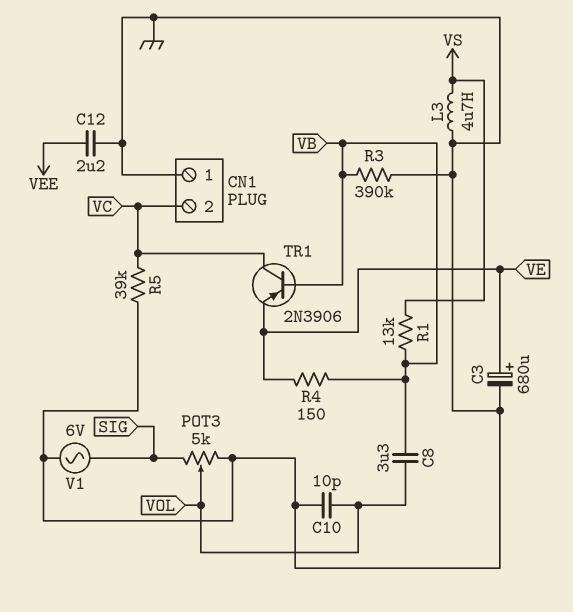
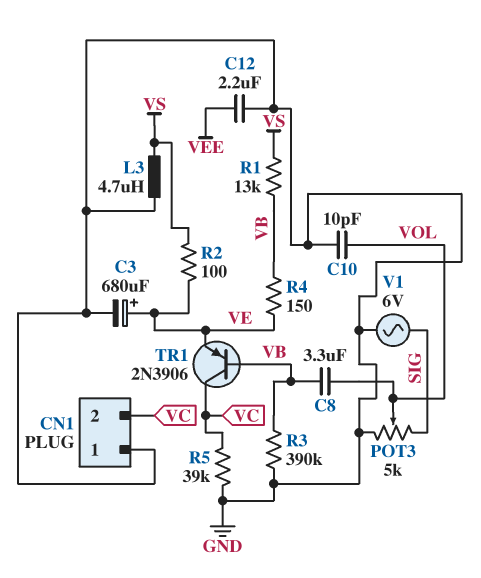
R2: none -> 100 (VE, VS)

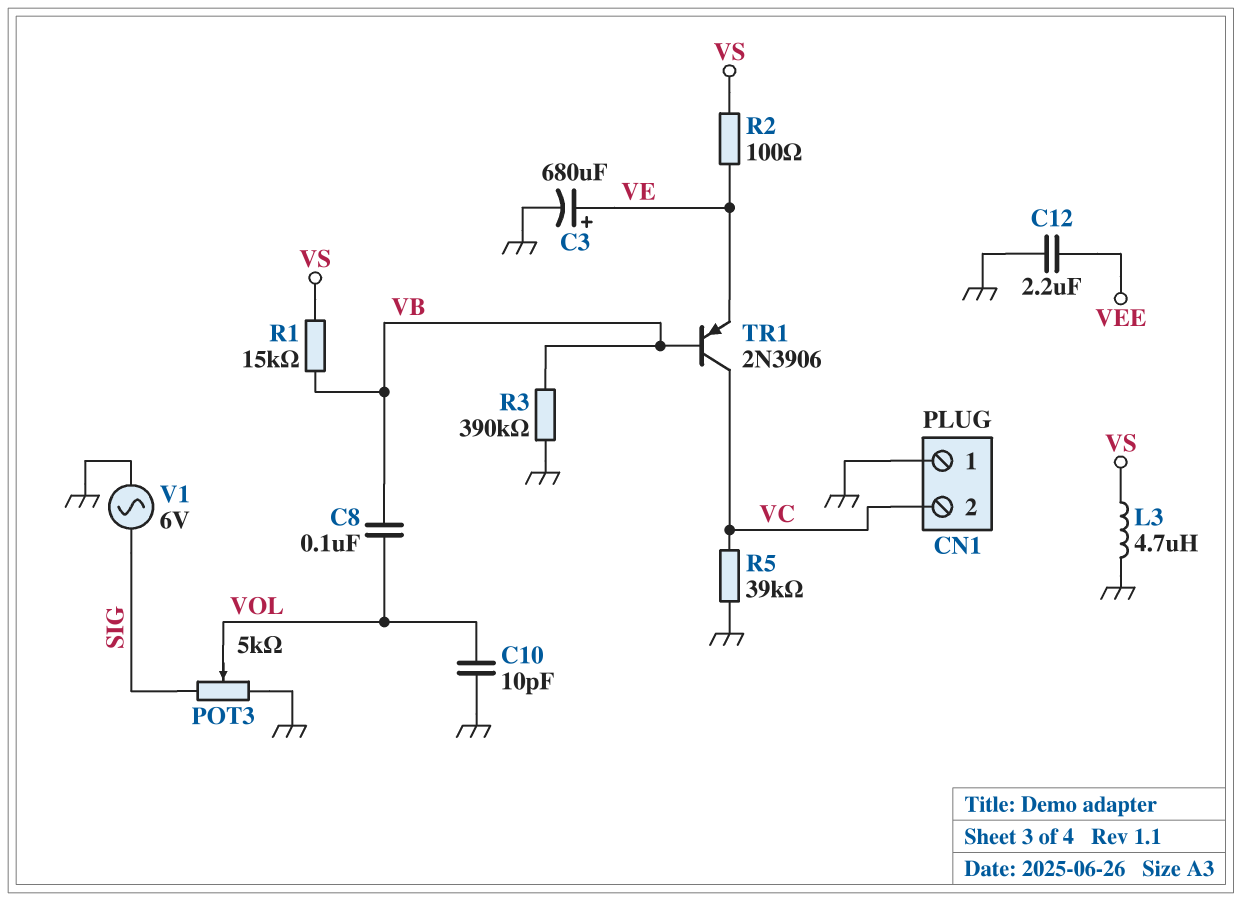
C8: 3.3uF (VB, VOL) -> 100nF (VB, VOL)
R1: 13k (VB, VS) -> 15k (VB, VS)
R4: 150 (VB, VE) -> none

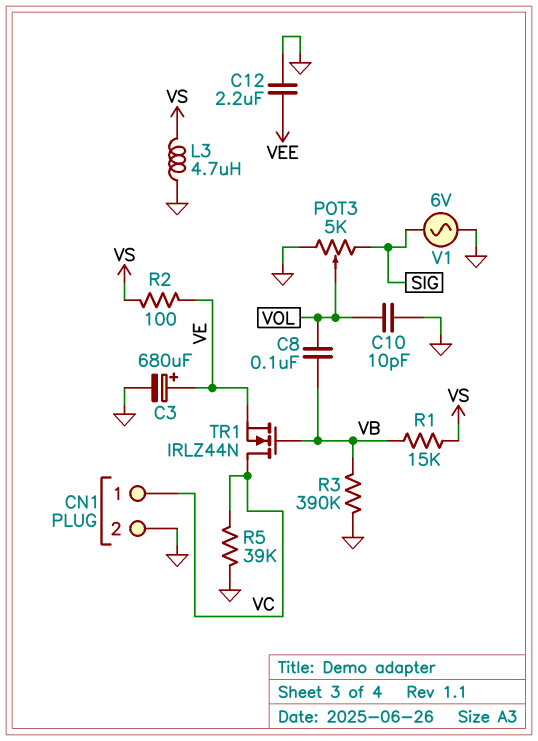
CN1 pin 1: GND -> VC
CN1 pin 2: VC -> GND
TR1: PNP 2N3906 (B VB, C VC, E VE) -> NMOS IRLZ44N (G VB, D VC, S VE)

